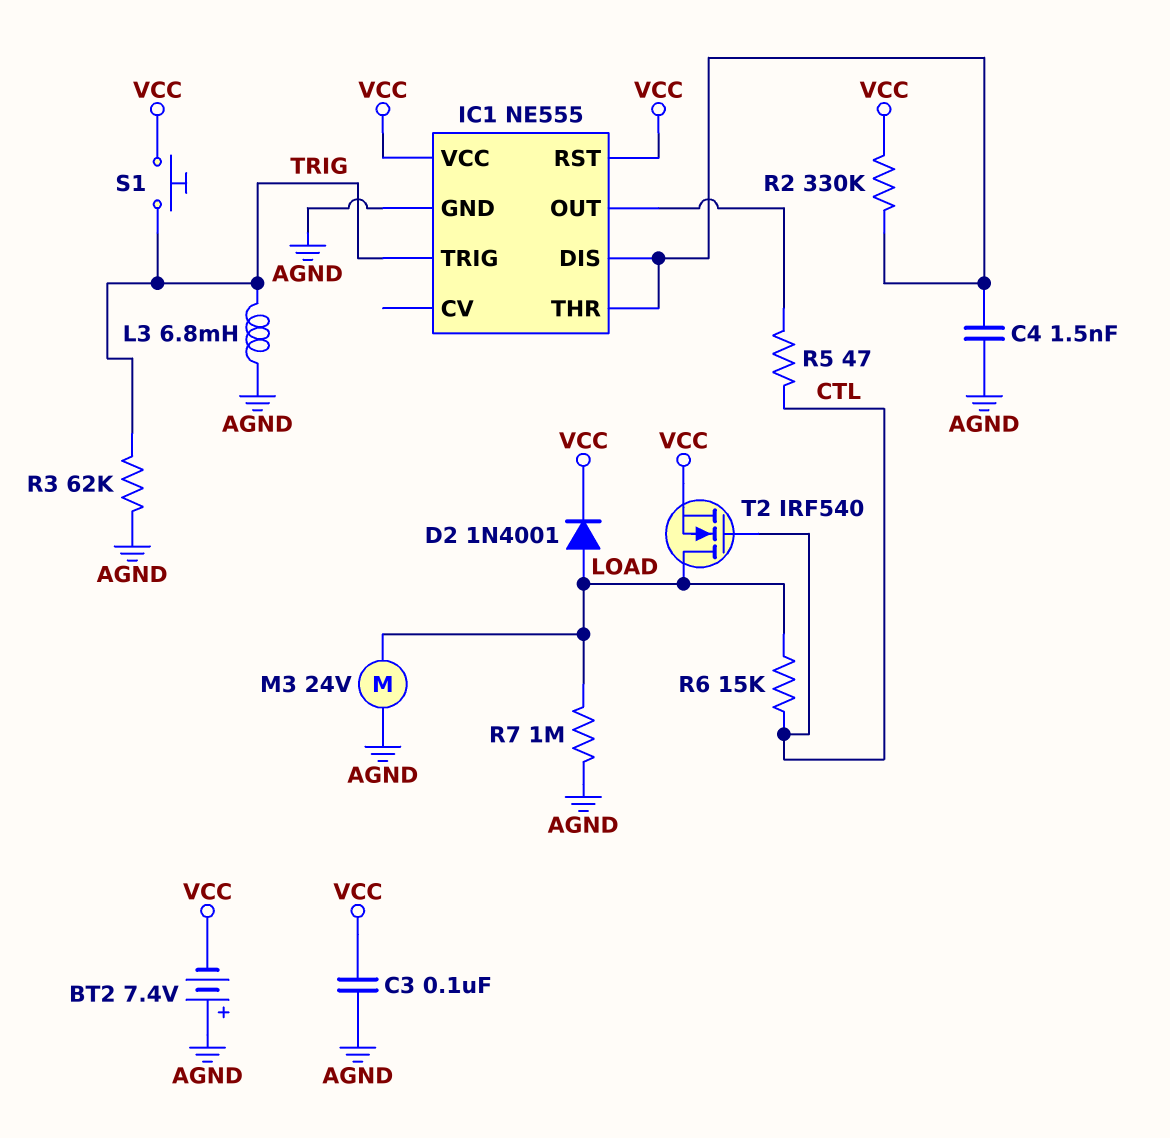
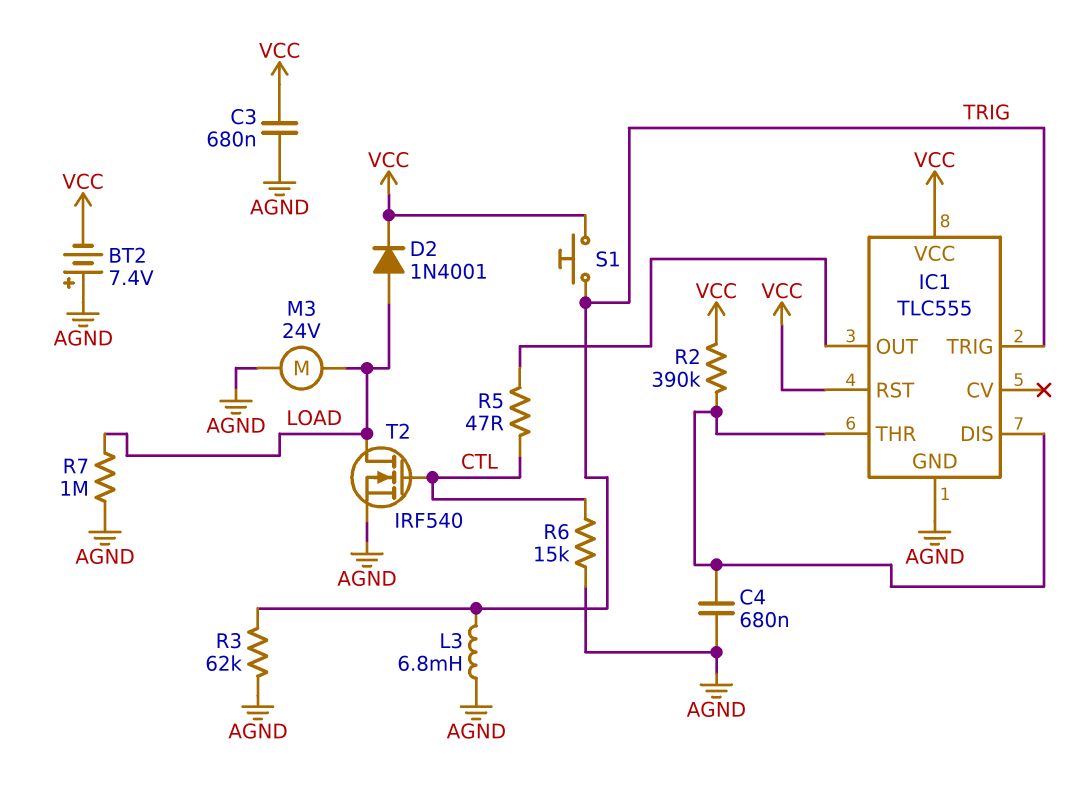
C3: 100nF (AGND, VCC) -> 680nF (AGND, VCC)
C4: 1.5nF (AGND, IC1/DIS) -> 680nF (AGND, IC1/DIS)
IC1: NE555 -> TLC555
R2: 330k (IC1/DIS, VCC) -> 390k (IC1/DIS, VCC)
R6: 15k (CTL, LOAD) -> 15k (AGND, CTL)
T2: NMOS IRF540 (G CTL, D LOAD, S VCC) -> NMOS IRF540 (G CTL, D LOAD, S AGND)

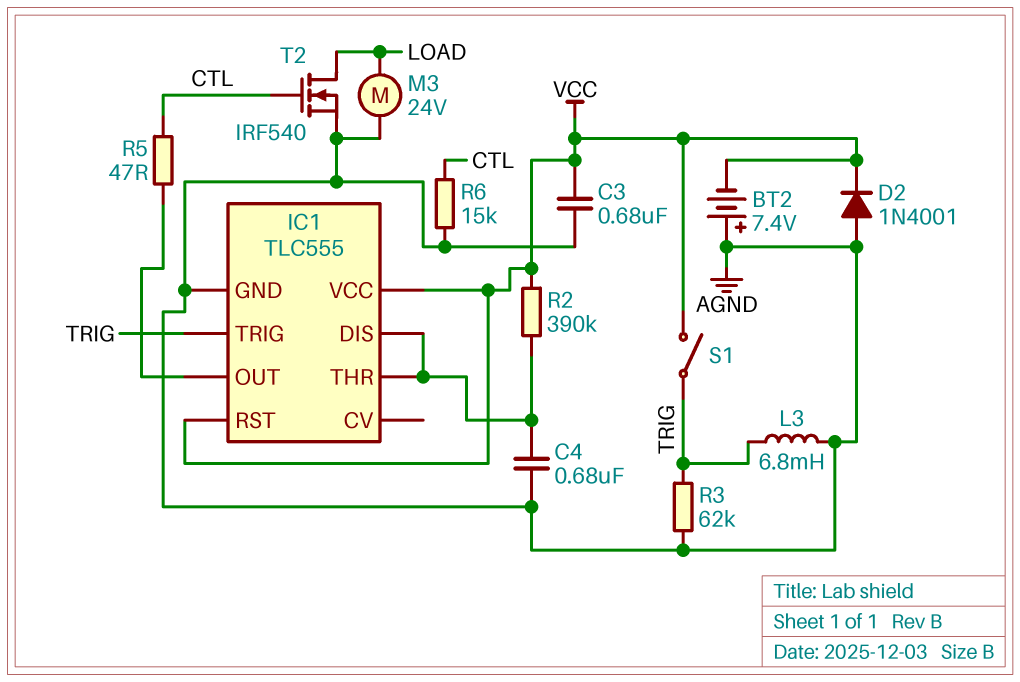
D2: diode 1N4001 (A LOAD, K VCC) -> diode 1N4001 (A AGND, K VCC)
R7: 1M (AGND, LOAD) -> none
S1: button (TRIG, VCC) -> switch (TRIG, VCC)

